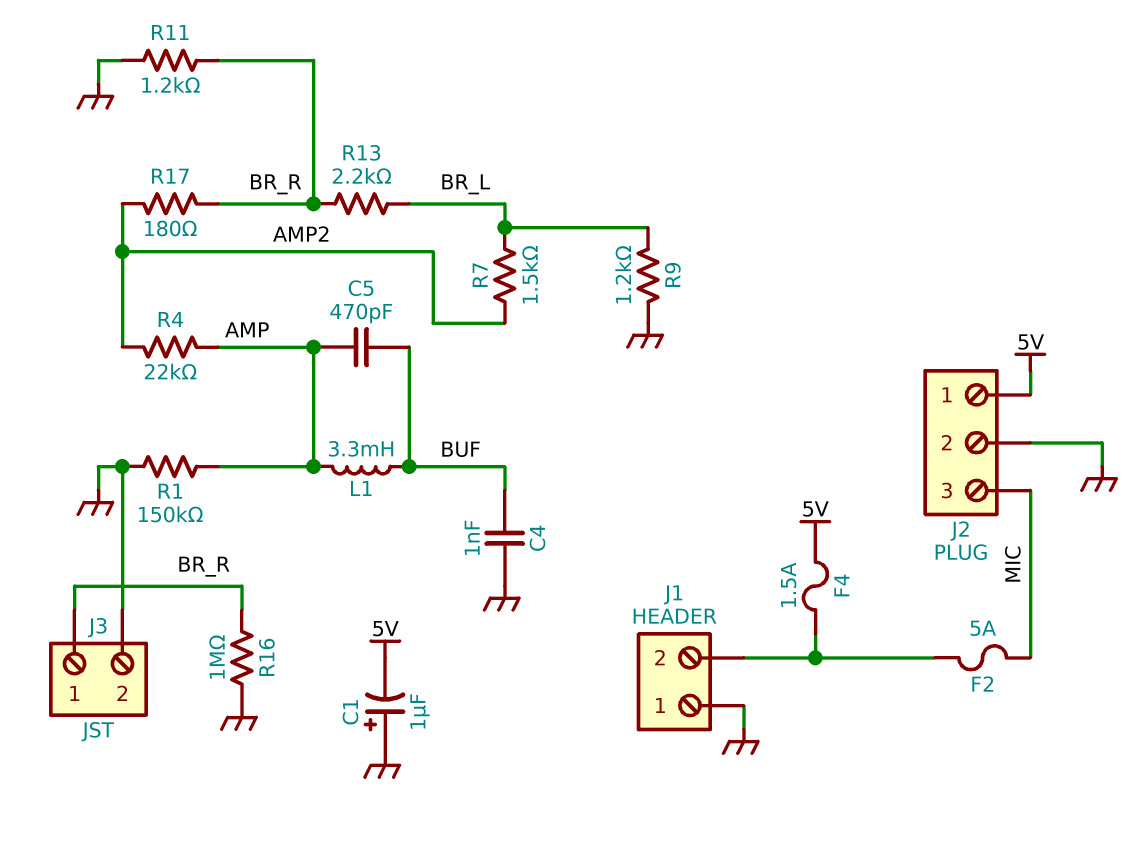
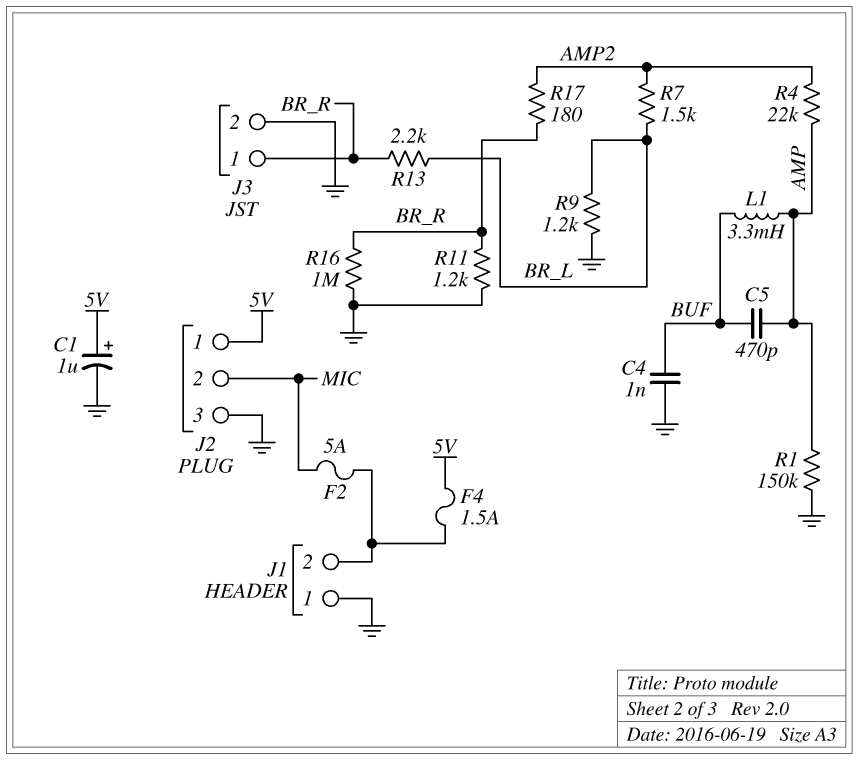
C1: 1uF (plus GND, minus 5V) -> 1uF (plus 5V, minus GND)
J2 pin 2: GND -> MIC
J2 pin 3: MIC -> GND

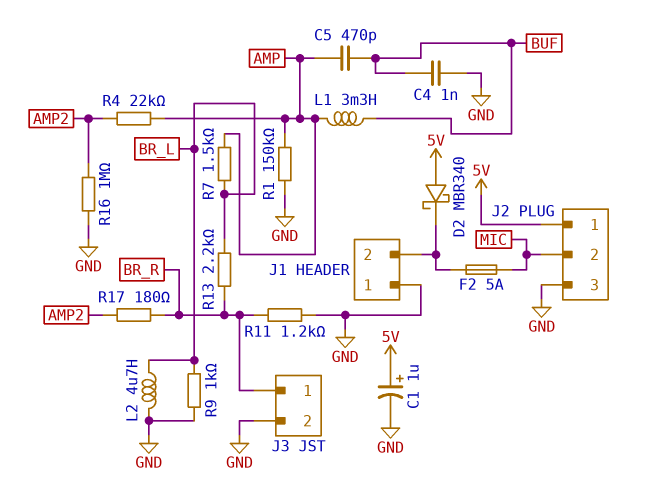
D2: none -> schottky MBR340 (A 5V, K J1/2)
F4: 1.5A (5V, J1/2) -> none
L2: none -> 4.7uH (BR_L, GND)
R7: 1.5k (AMP2, BR_L) -> 1.5k (AMP, BR_L)
R9: 1.2k (BR_L, GND) -> 1k (BR_L, GND)
R16: 1M (BR_R, GND) -> 1M (AMP2, GND)

